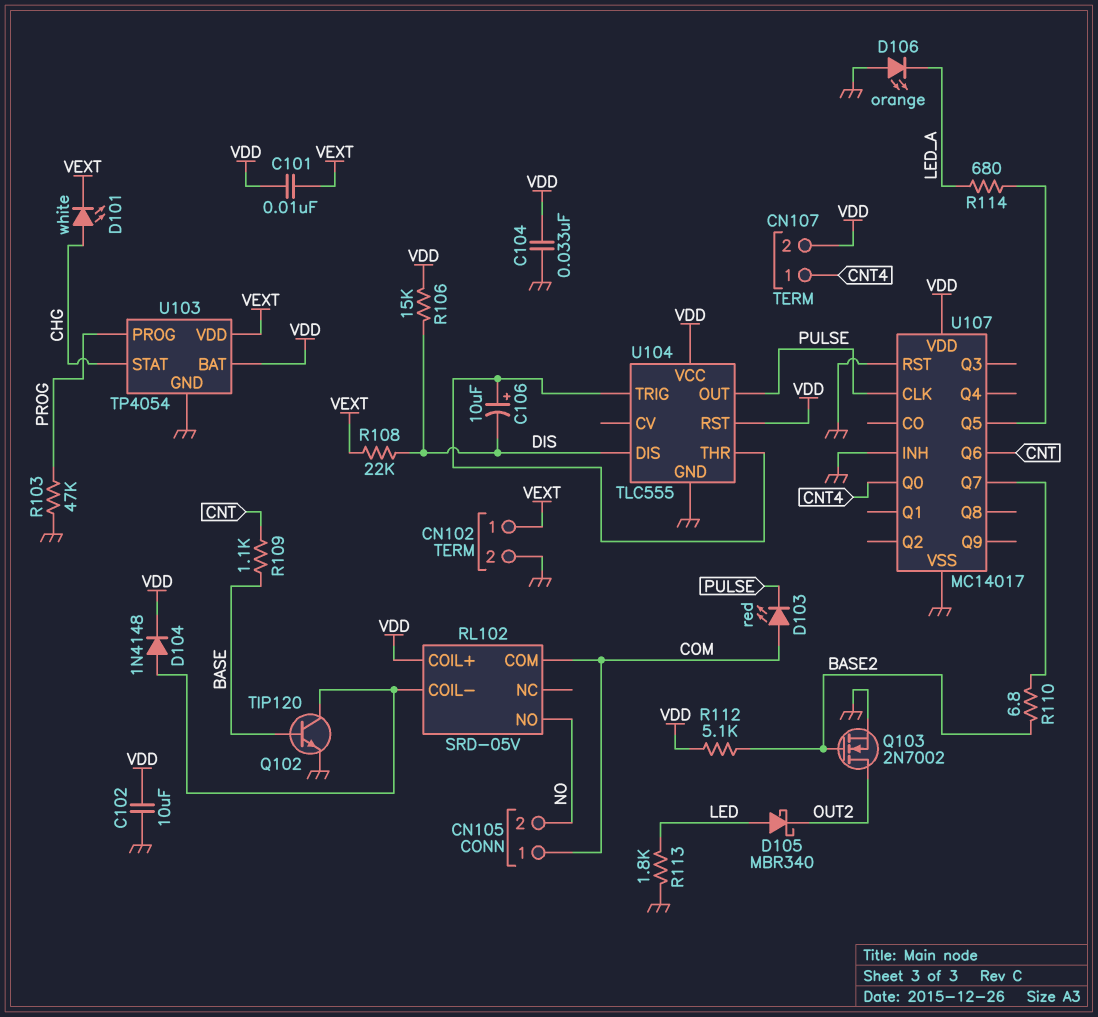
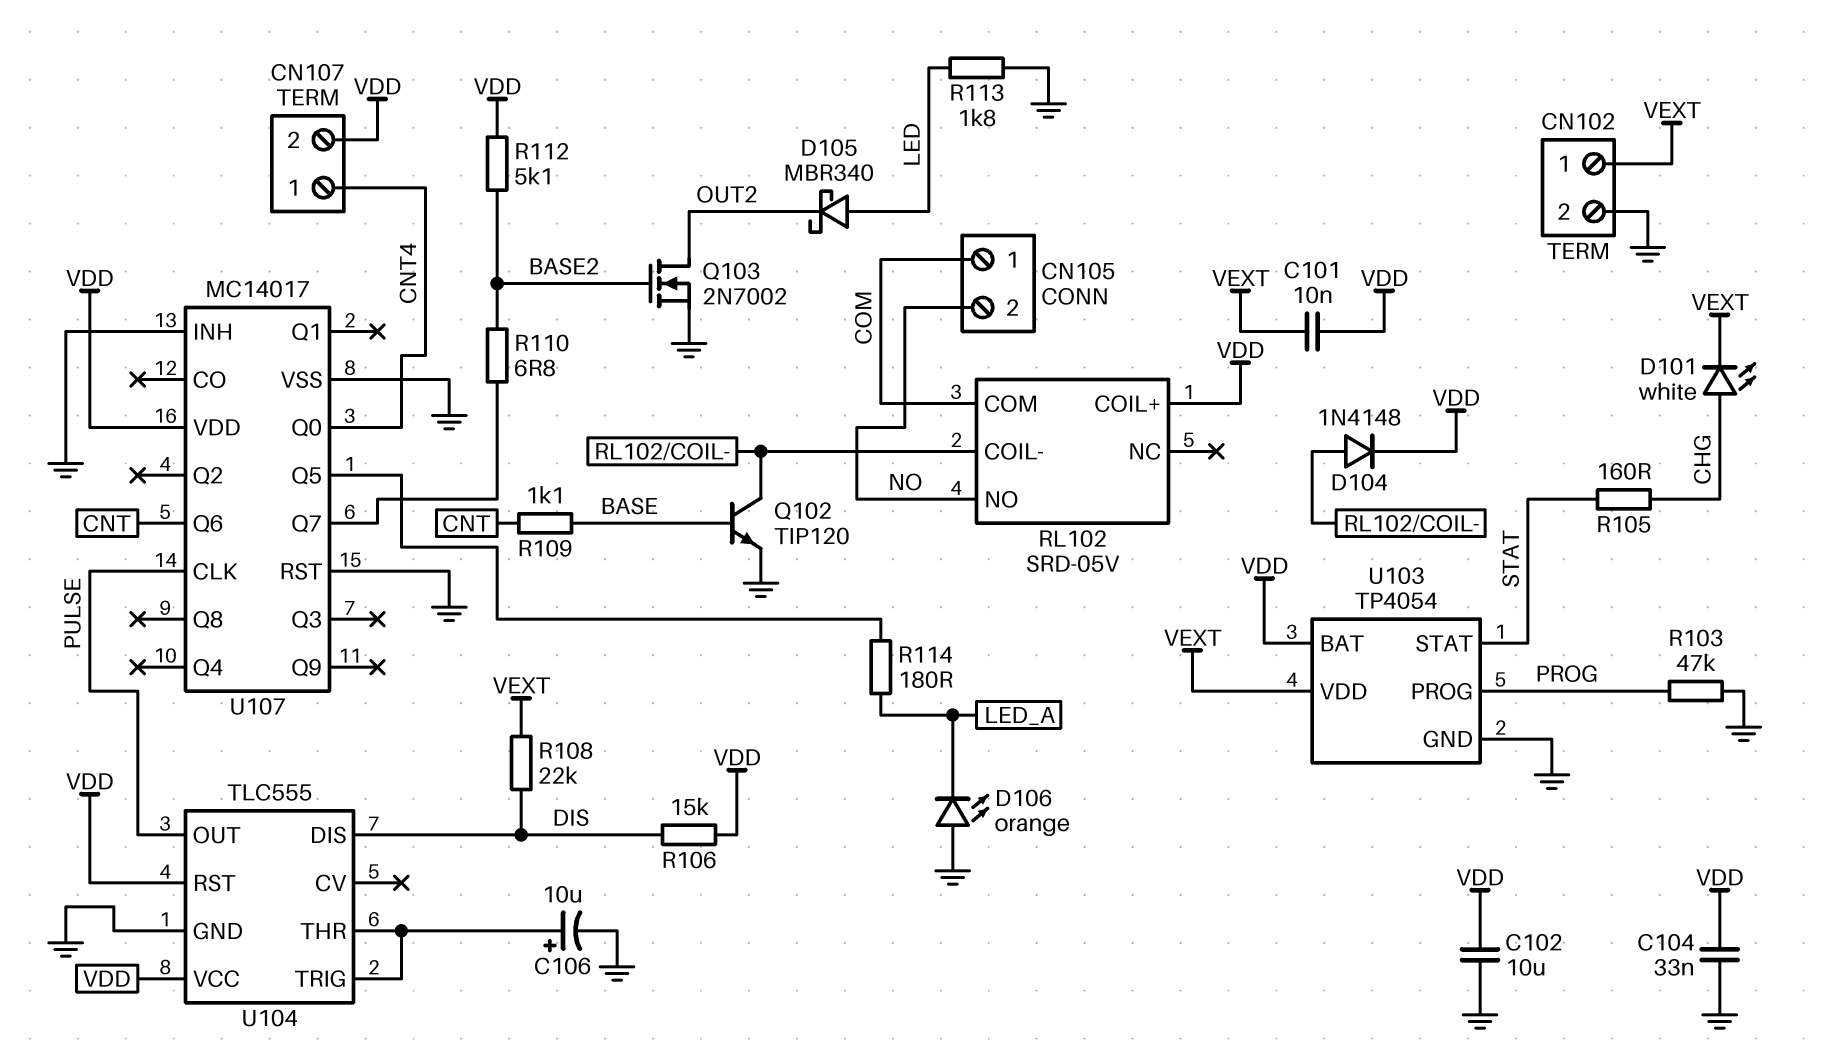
C106: 10uF (plus U104/THR, minus DIS) -> 10uF (plus U104/THR, minus GND)
D103: LED red (A COM, K PULSE) -> none
R105: none -> 160 (CHG, STAT)
R114: 680 (LED_A, U107/Q5) -> 180 (LED_A, U107/Q5)
U103 pin STAT: CHG -> STAT

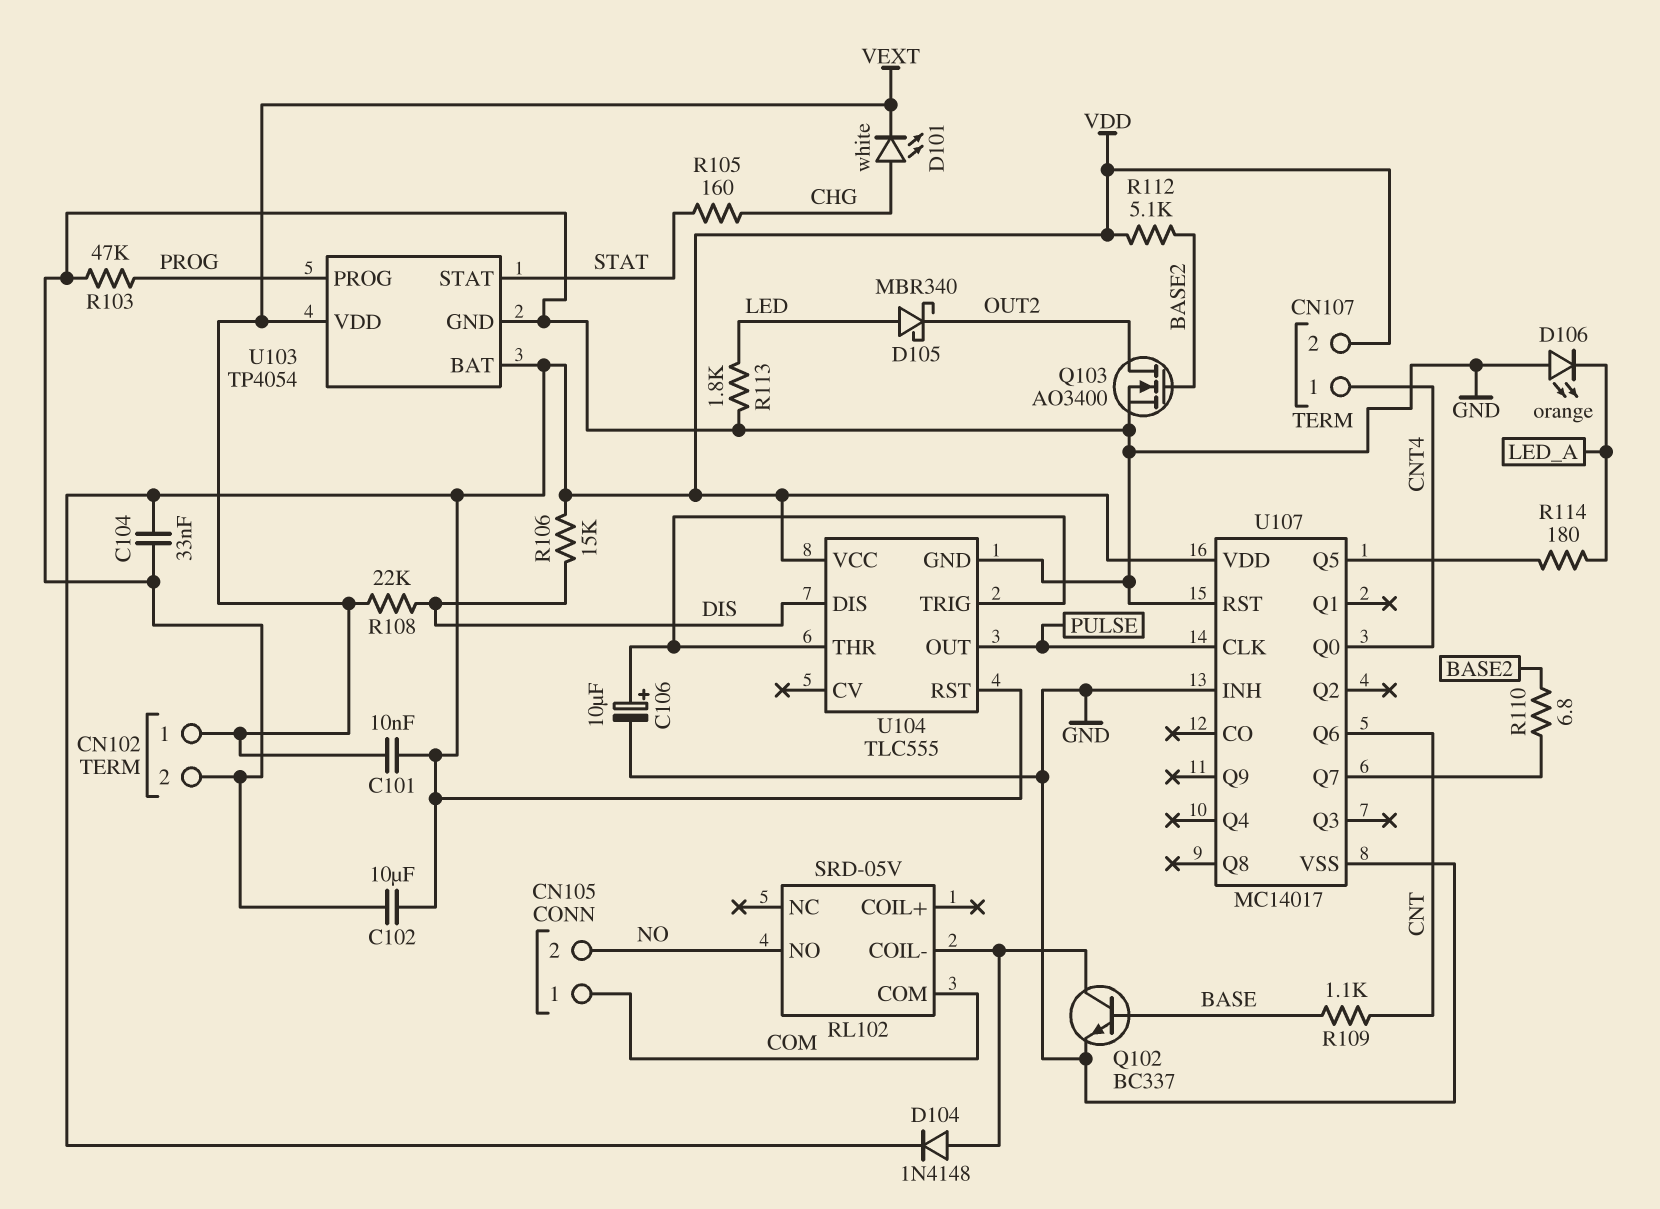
Q102: NPN TIP120 (B BASE, C RL102/COIL-, E GND) -> NPN BC337 (B BASE, C RL102/COIL-, E GND)
Q103: NMOS 2N7002 (G BASE2, D OUT2, S GND) -> NMOS AO3400 (G BASE2, D OUT2, S GND)
RL102 pin COIL+: VDD -> none

